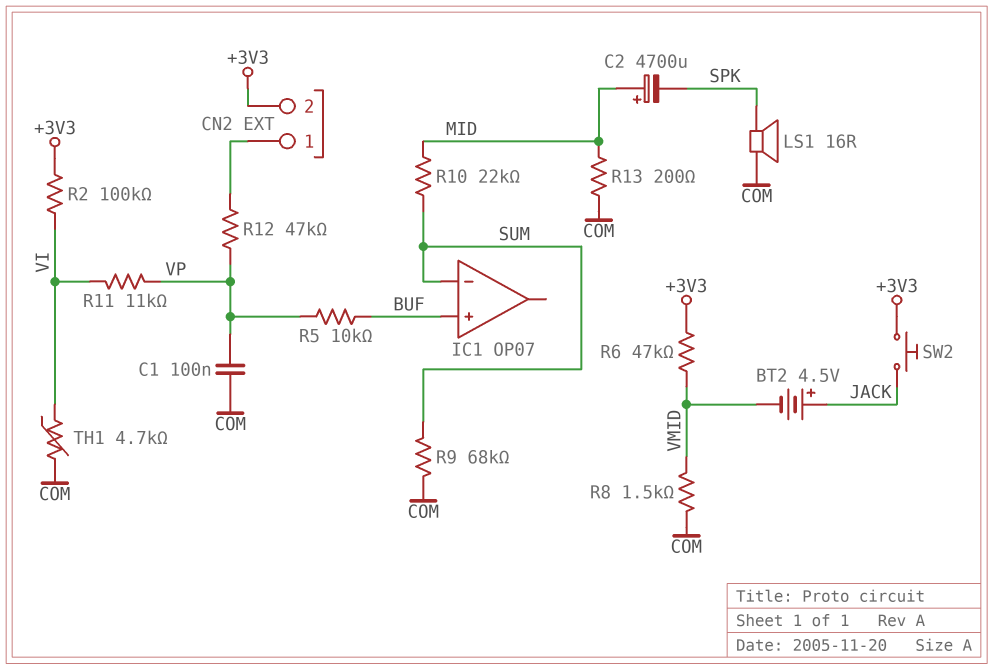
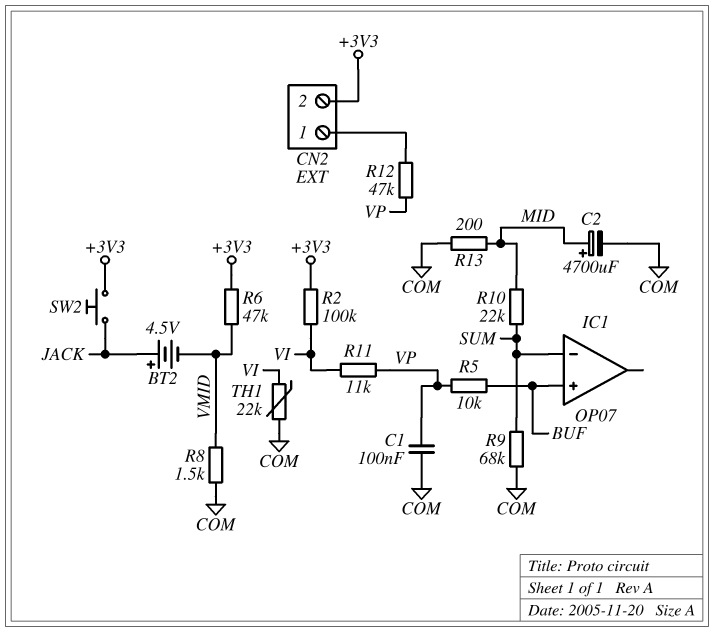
C2: 4700uF (plus MID, minus SPK) -> 4700uF (plus MID, minus COM)
LS1: speaker 16R (COM, SPK) -> none
TH1: 4.7k (COM, VI) -> 22k (COM, VI)

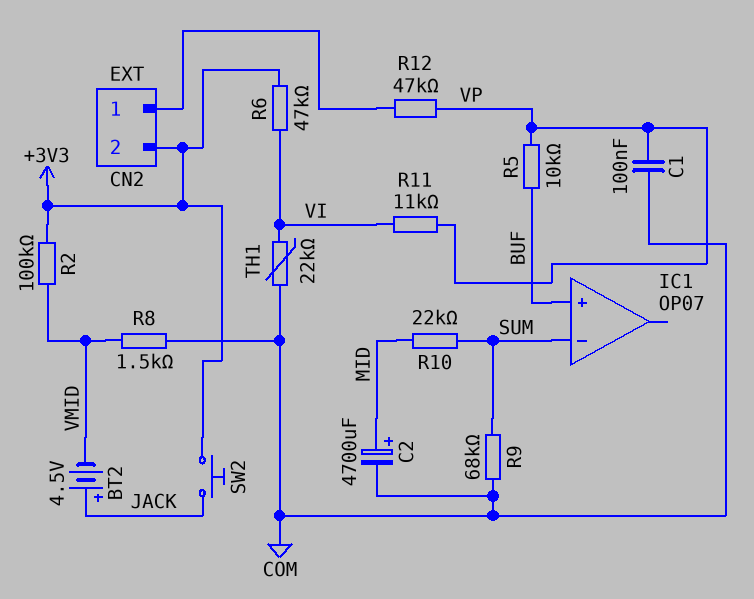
R2: 100k (+3V3, VI) -> 100k (+3V3, VMID)
R6: 47k (+3V3, VMID) -> 47k (+3V3, VI)
R13: 200 (COM, MID) -> none

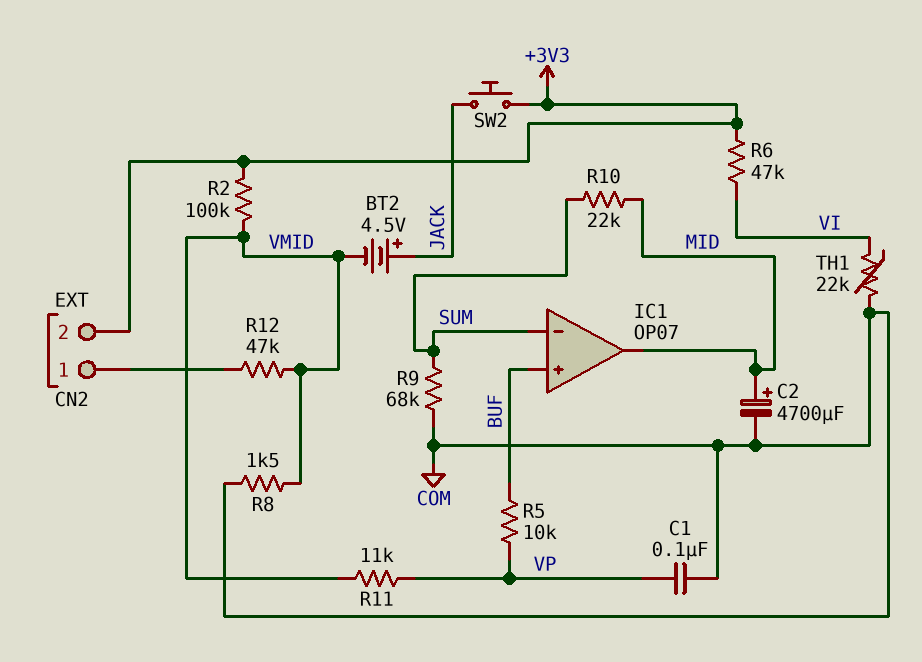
IC1 pin out: none -> MID
R11: 11k (VI, VP) -> 11k (VMID, VP)
R12: 47k (CN2/1, VP) -> 47k (CN2/1, VMID)

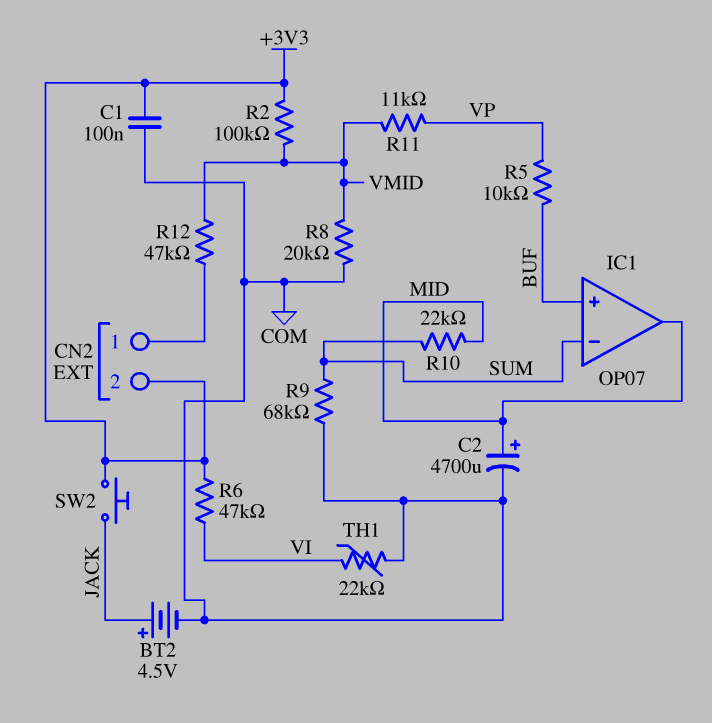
BT2: 4.5V (plus JACK, minus VMID) -> 4.5V (plus JACK, minus COM)
C1: 100nF (COM, VP) -> 100nF (+3V3, COM)
R8: 1.5k (COM, VMID) -> 20k (COM, VMID)

